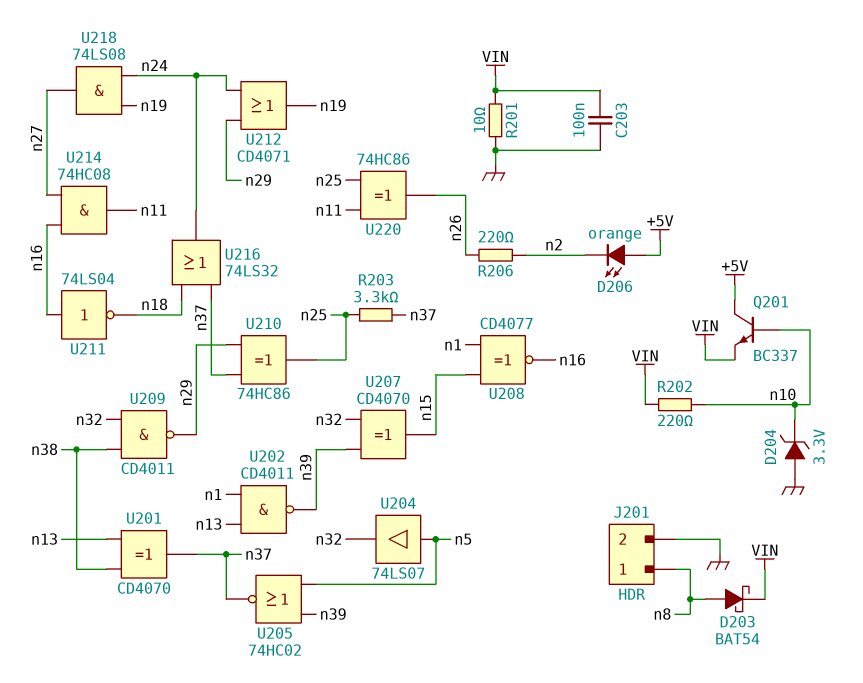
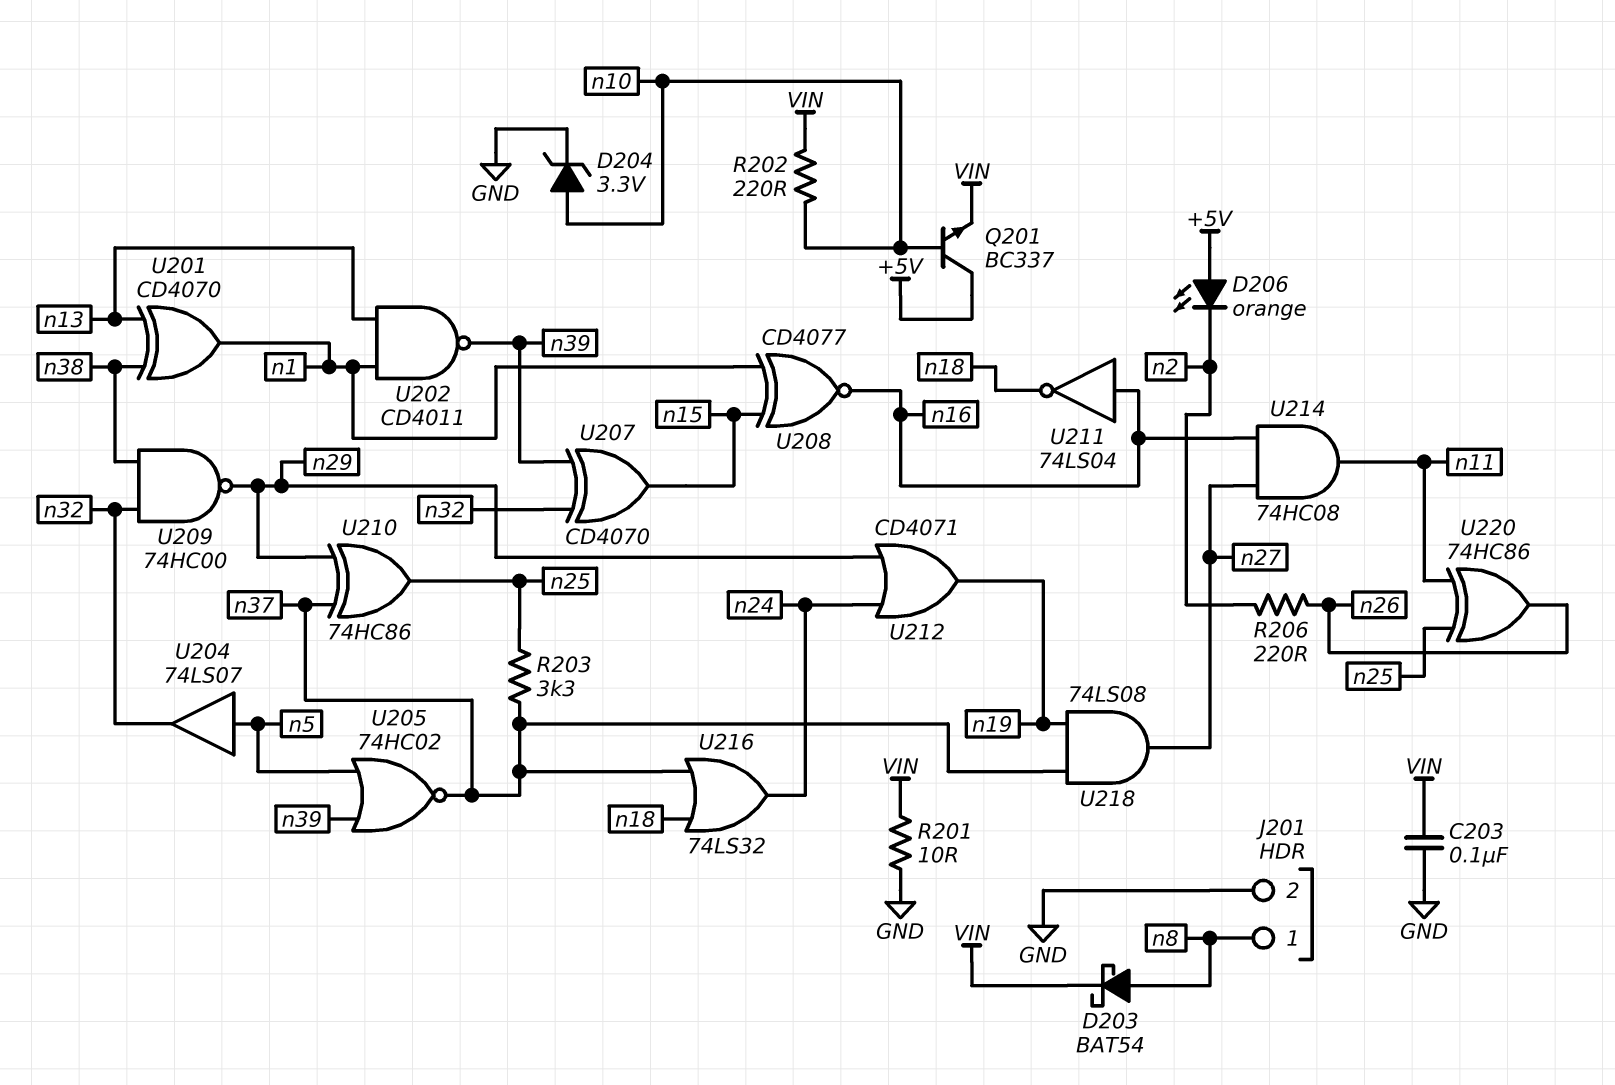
D204: zener 3.3V (A GND, K n10) -> zener 3.3V (A n10, K GND)
U201: XOR CD4070 (in n13, in n38, out n37) -> XOR CD4070 (in n13, in n38, out n1)
U209: NAND CD4011 (in n32, in n38, out n29) -> NAND 74HC00 (in n32, in n38, out n29)
U218: AND 74LS08 (in n19, in n24, out n27) -> AND 74LS08 (in n19, in n37, out n27)

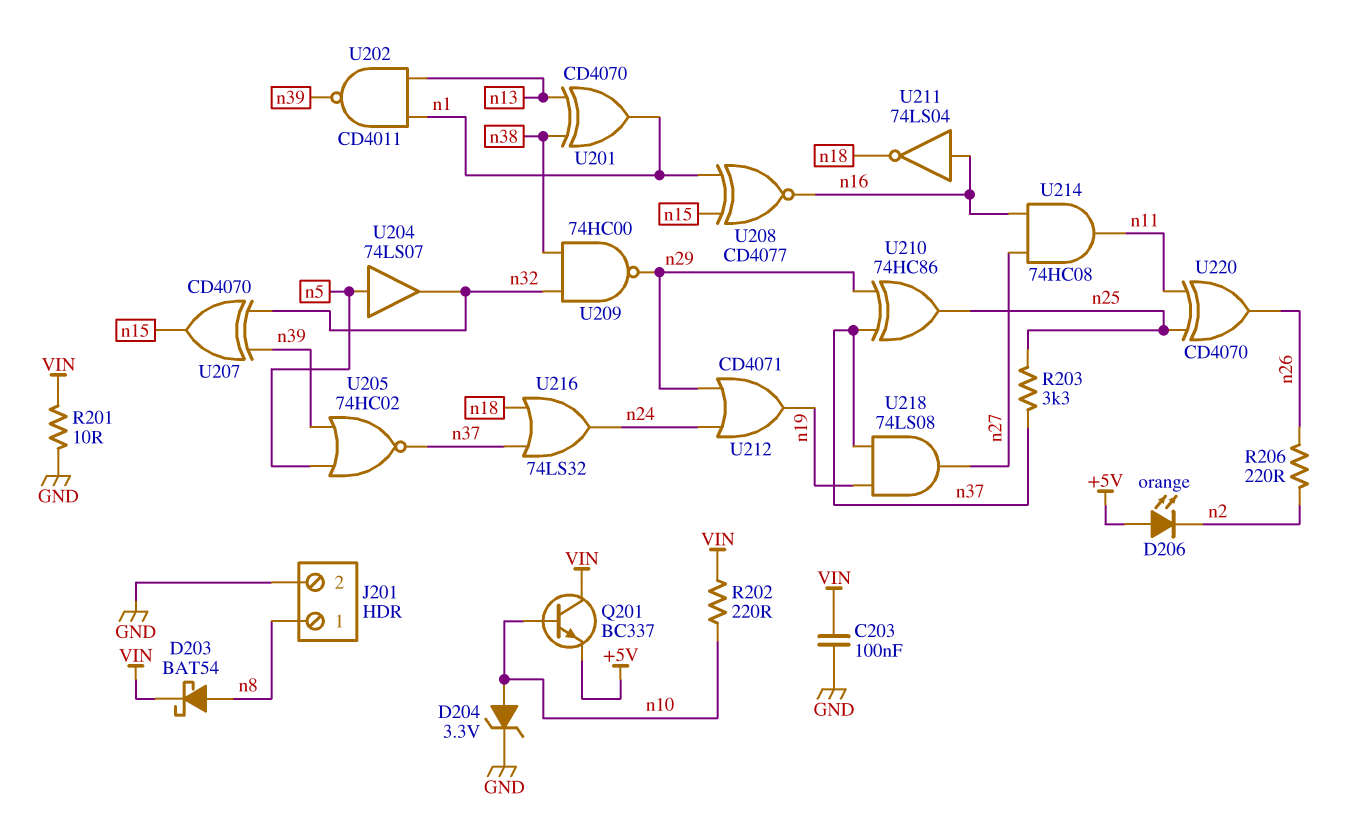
Q201: NPN BC337 (B n10, C +5V, E VIN) -> NPN BC337 (B n10, C VIN, E +5V)
U220: XOR 74HC86 (in n11, in n25, out n26) -> XOR CD4070 (in n11, in n25, out n26)

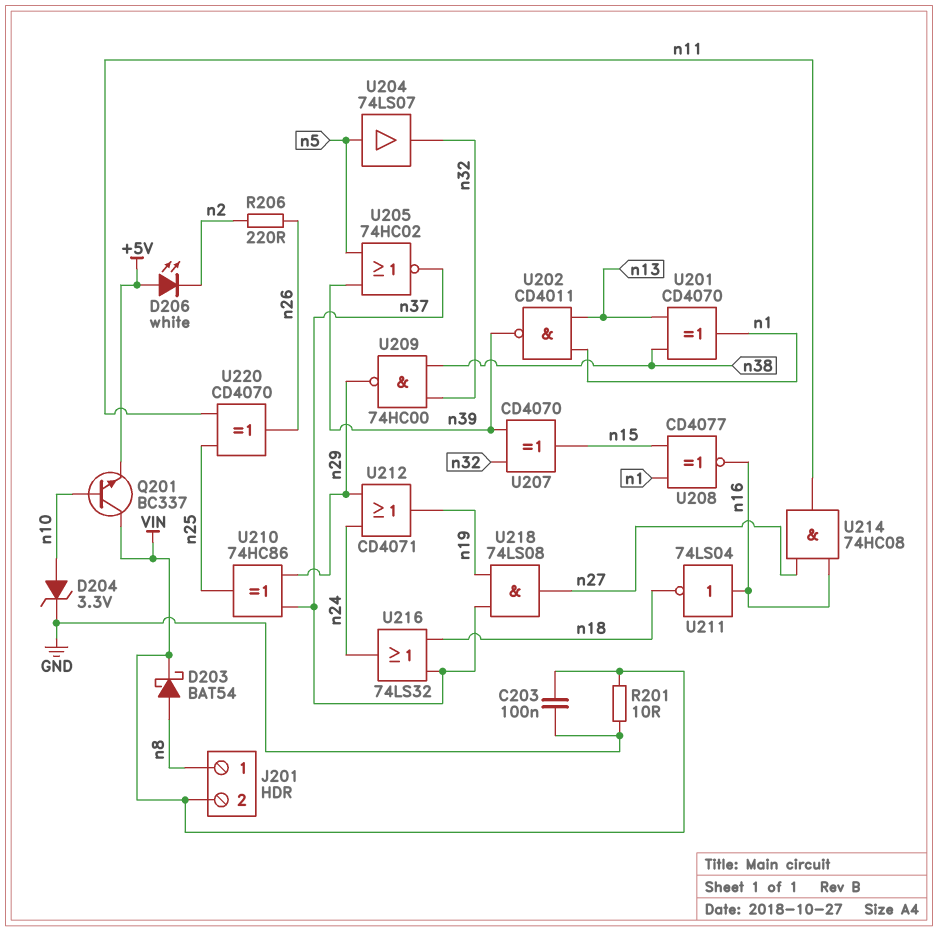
D206: LED orange (A +5V, K n2) -> LED white (A +5V, K n2)
J201 pin 2: GND -> VIN
R202: 220 (VIN, n10) -> none
R203: 3.3k (n25, n37) -> none

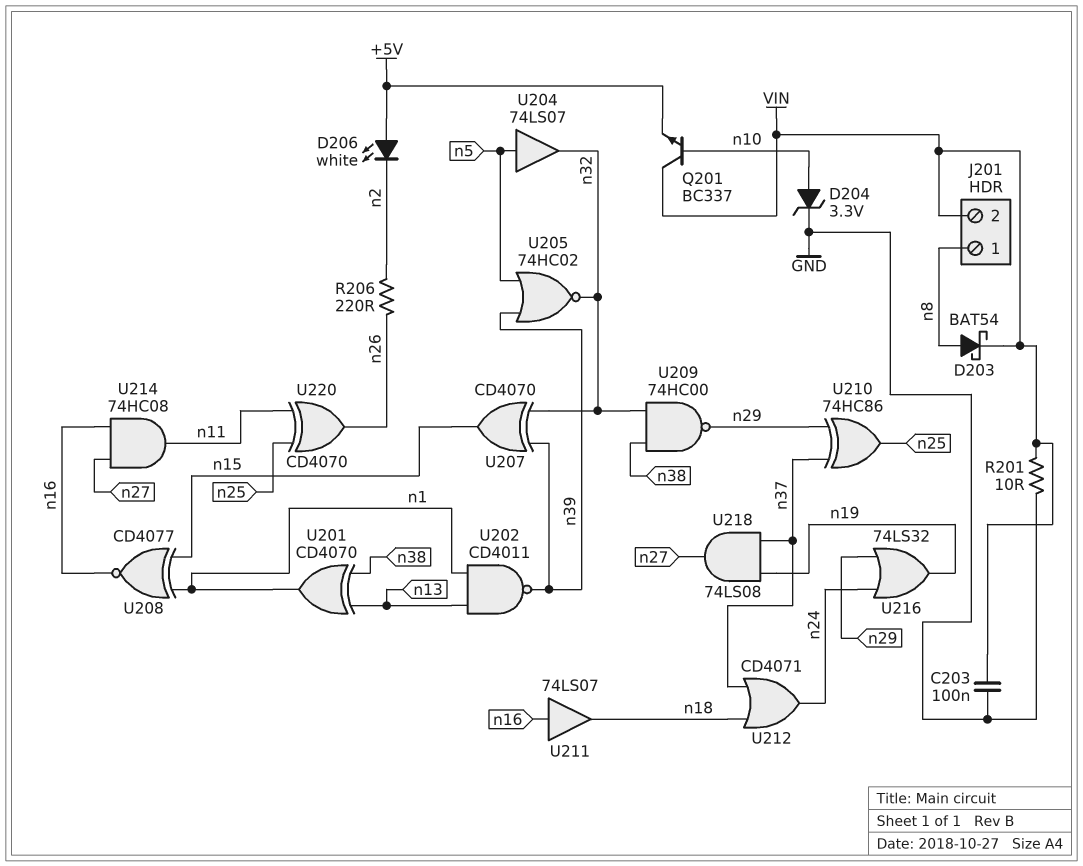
U205: NOR 74HC02 (in n5, in n39, out n37) -> NOR 74HC02 (in n5, in n39, out n32)
U211: NOT 74LS04 (in n16, out n18) -> buffer 74LS07 (in n16, out n18)
U212: OR CD4071 (in n24, in n29, out n19) -> OR CD4071 (in n18, in n37, out n24)
U216: OR 74LS32 (in n18, in n37, out n24) -> OR 74LS32 (in n24, in n29, out n19)

